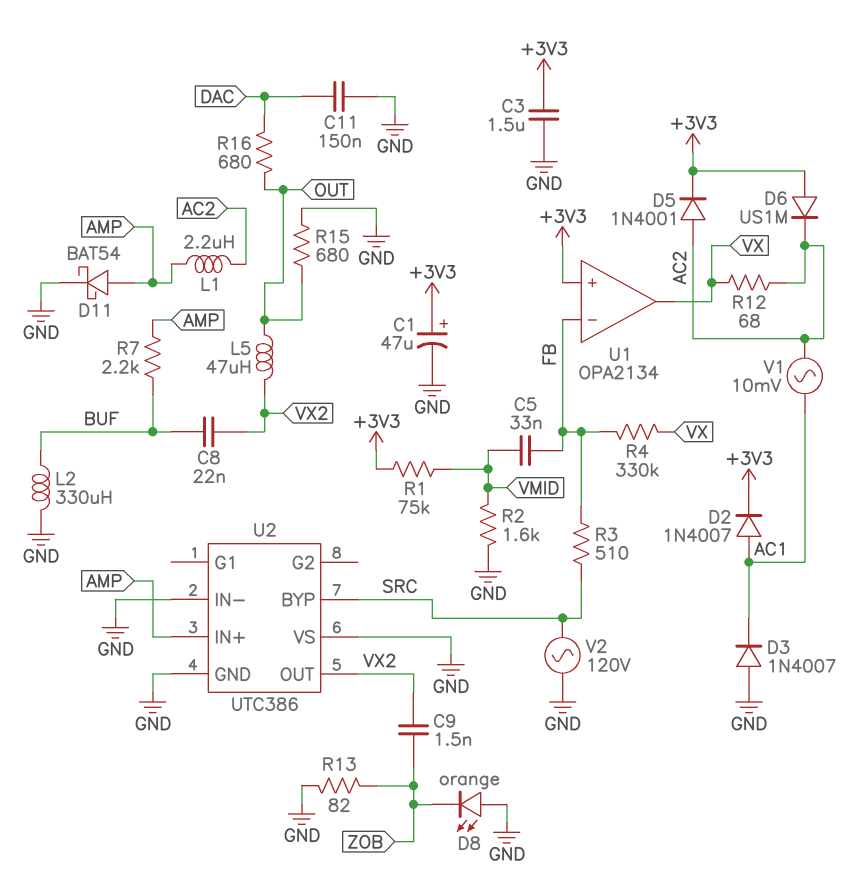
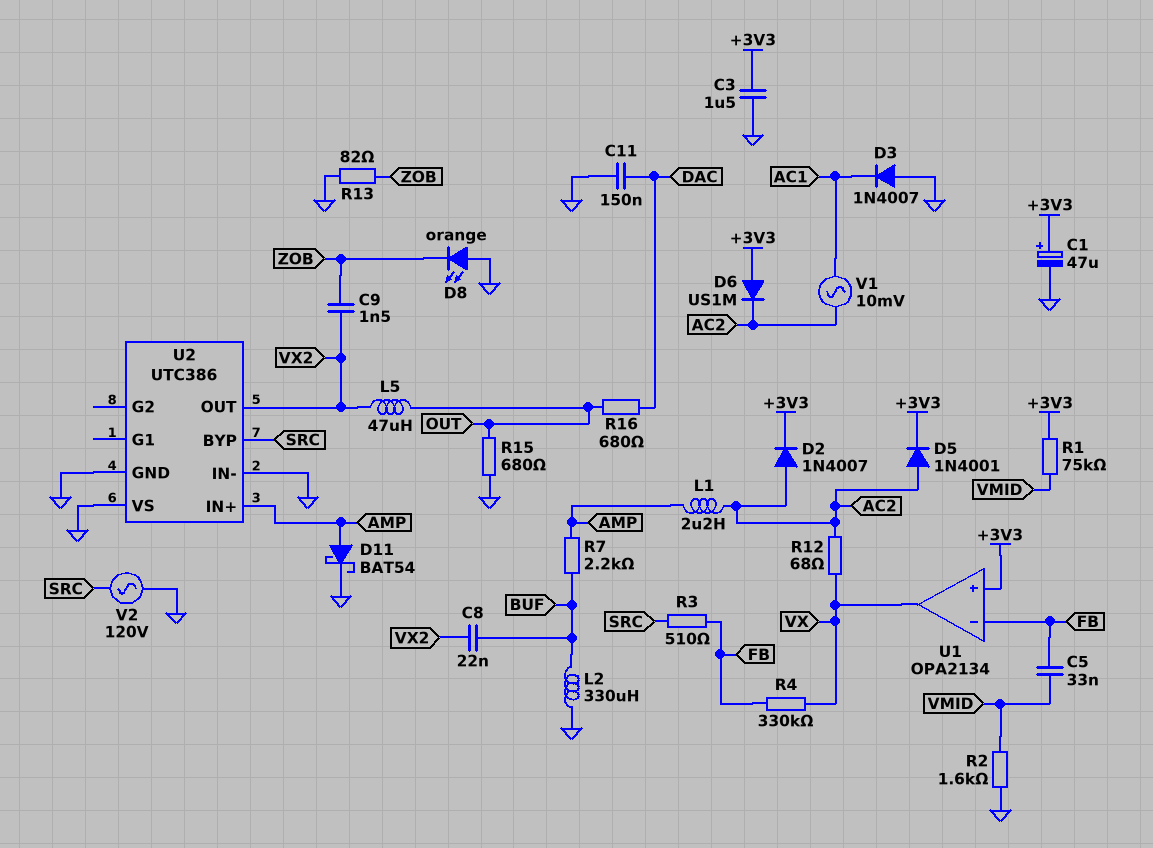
D2: diode 1N4007 (A AC1, K +3V3) -> diode 1N4007 (A AC2, K +3V3)

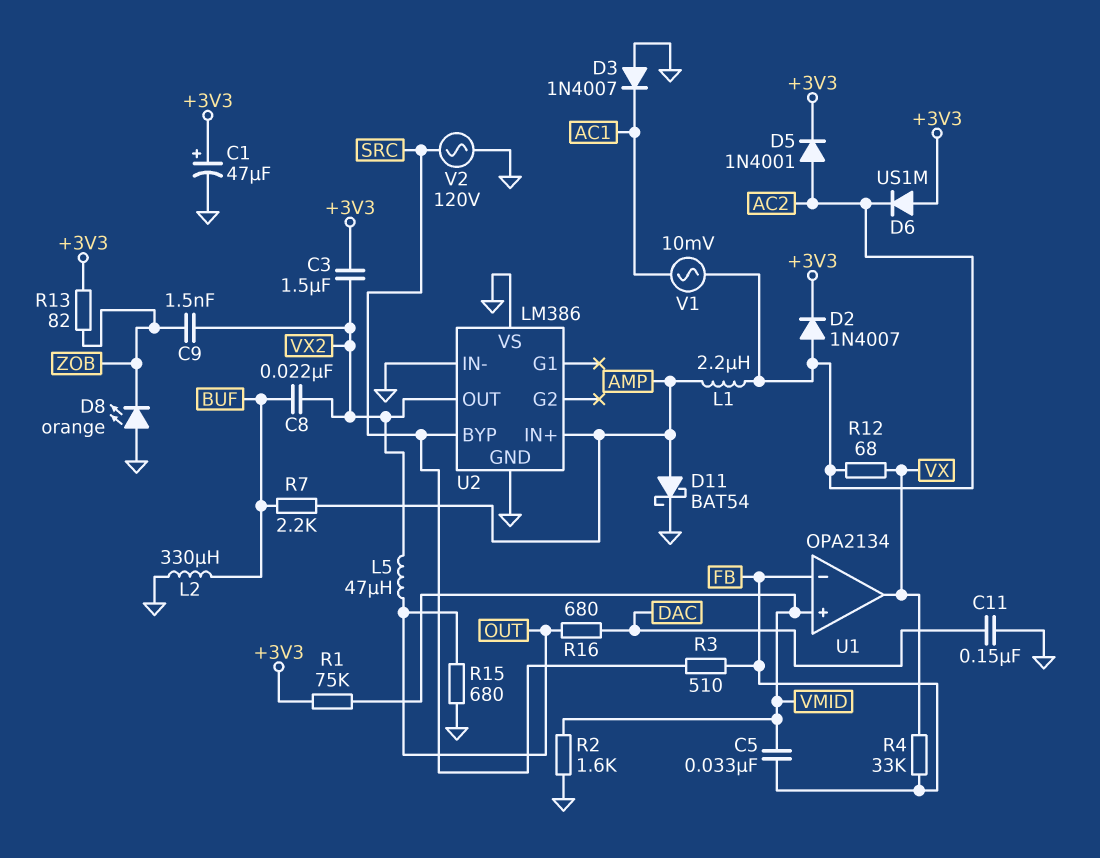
C3: 1.5uF (+3V3, GND) -> 1.5uF (+3V3, VX2)
R4: 330k (FB, VX) -> 33k (FB, VX)
R13: 82 (GND, ZOB) -> 82 (+3V3, ZOB)
U1 pin in+: +3V3 -> VMID
U2: UTC386 -> LM386

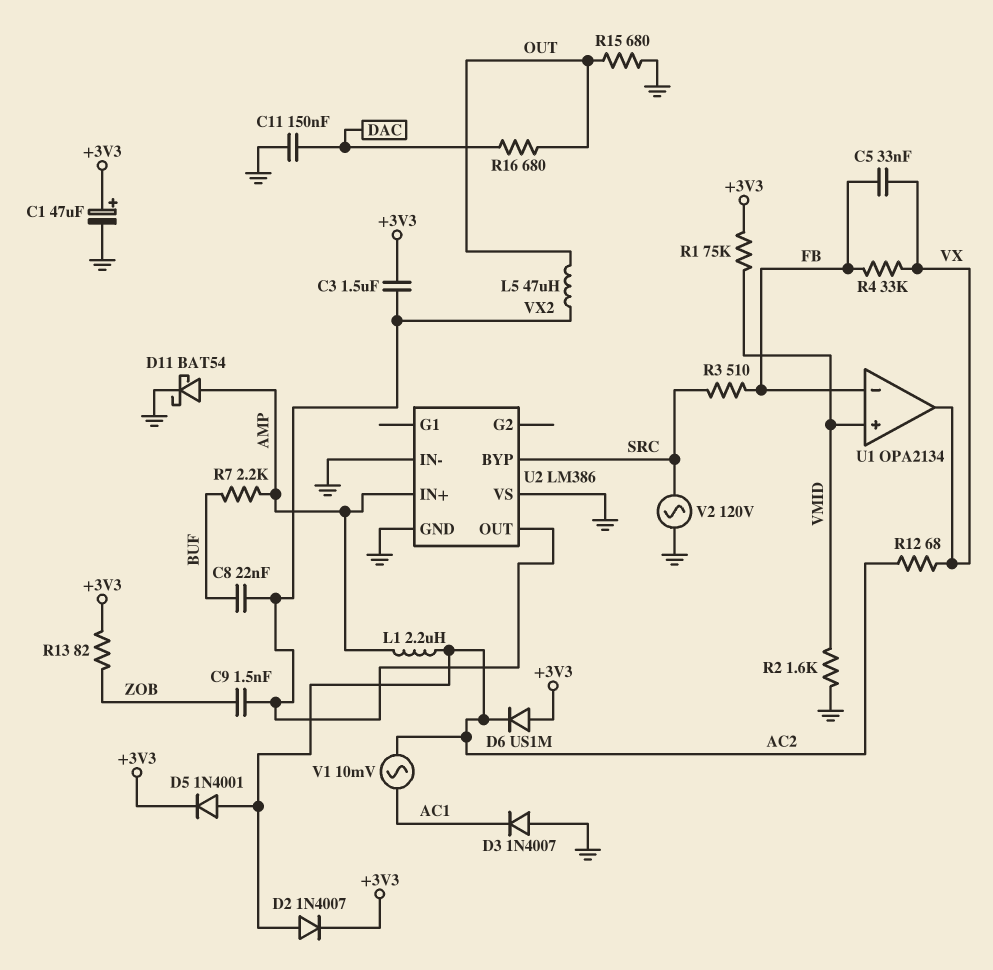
C5: 33nF (FB, VMID) -> 33nF (FB, VX)
D8: LED orange (A GND, K ZOB) -> none
L2: 330uH (BUF, GND) -> none

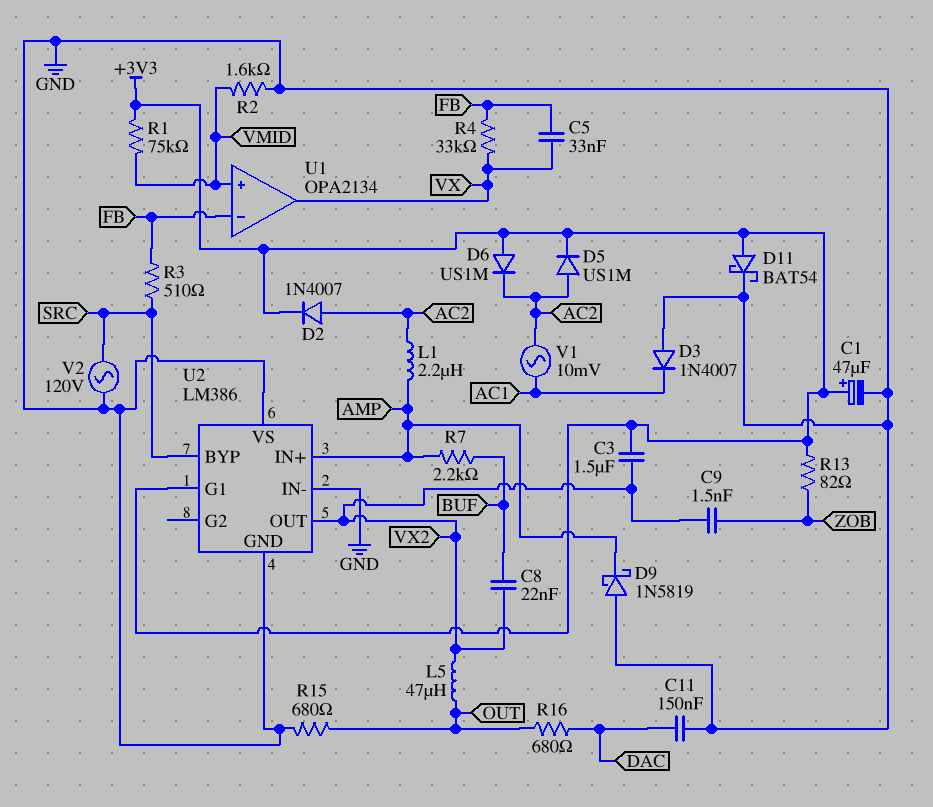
D5: diode 1N4001 (A AC2, K +3V3) -> diode US1M (A AC2, K +3V3)
D9: none -> schottky 1N5819 (A GND, K AMP)
D11: schottky BAT54 (A AMP, K GND) -> schottky BAT54 (A +3V3, K GND)
R12: 68 (AC2, VX) -> none
U2 pin G1: none -> +3V3

